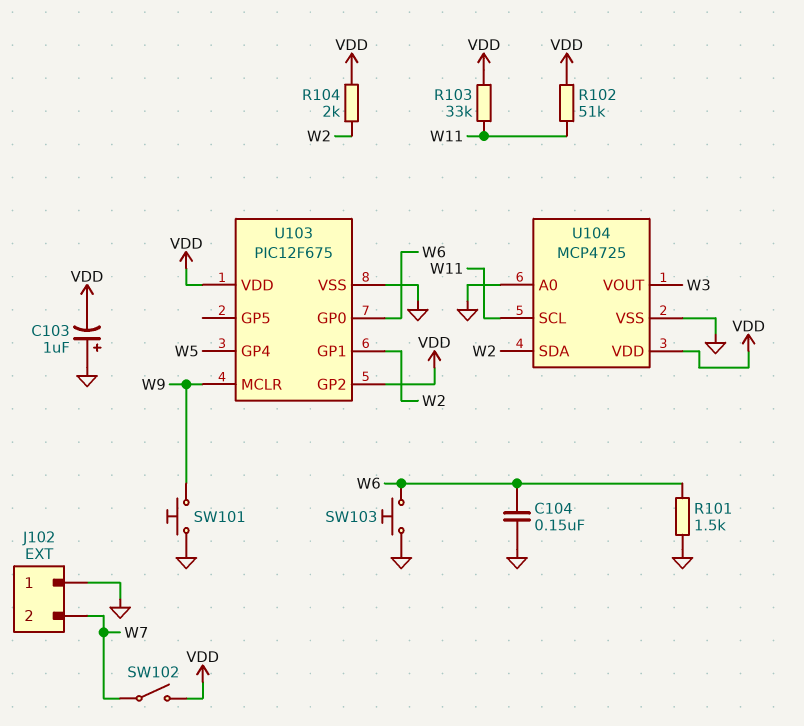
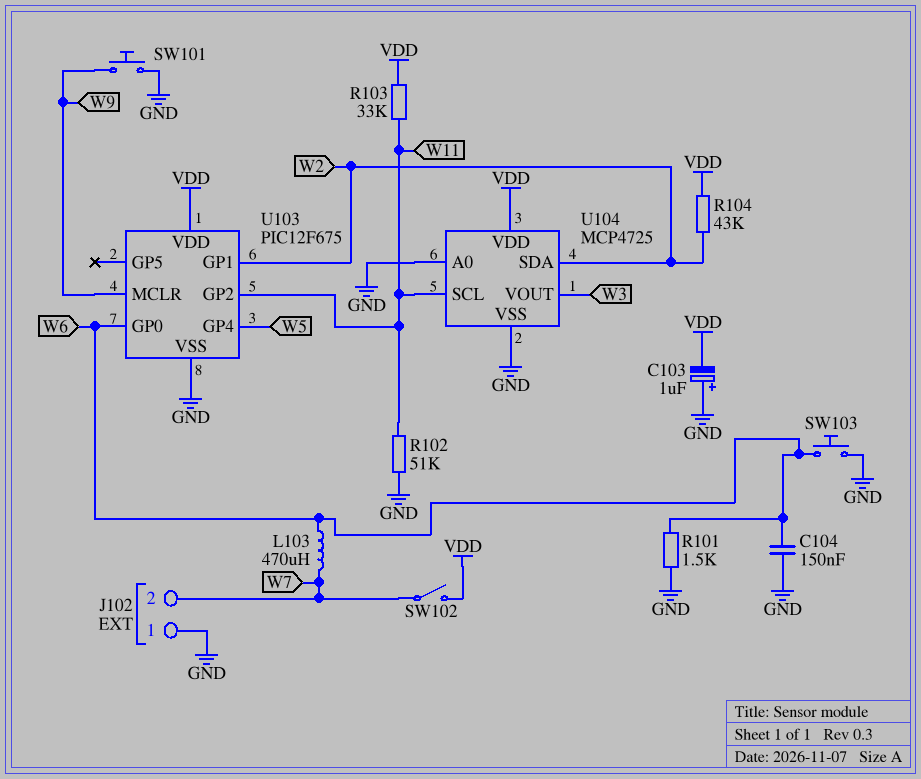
L103: none -> 470uH (W6, W7)
R102: 51k (VDD, W11) -> 51k (GND, W11)
R104: 2k (VDD, W2) -> 43k (VDD, W2)
U103 pin GP2: VDD -> W11

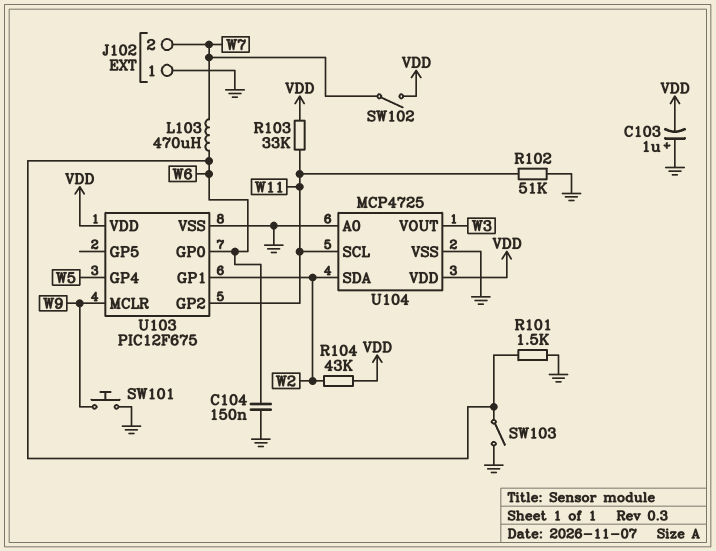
SW103: button (GND, W6) -> switch (GND, W6)

